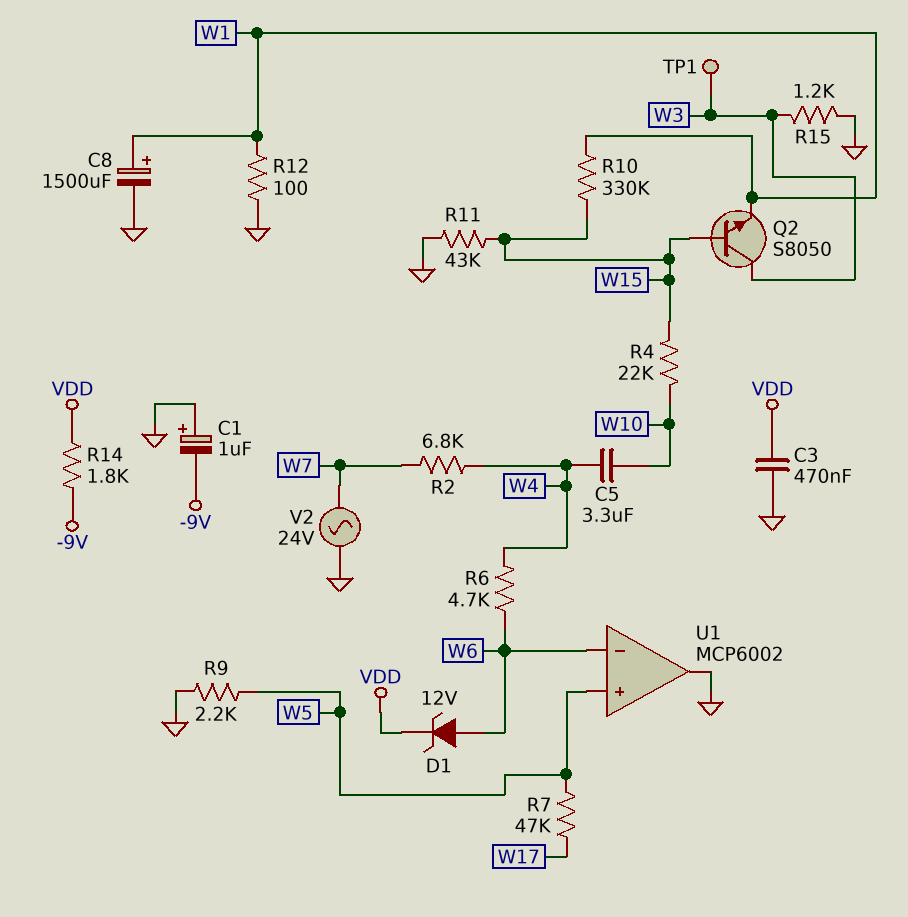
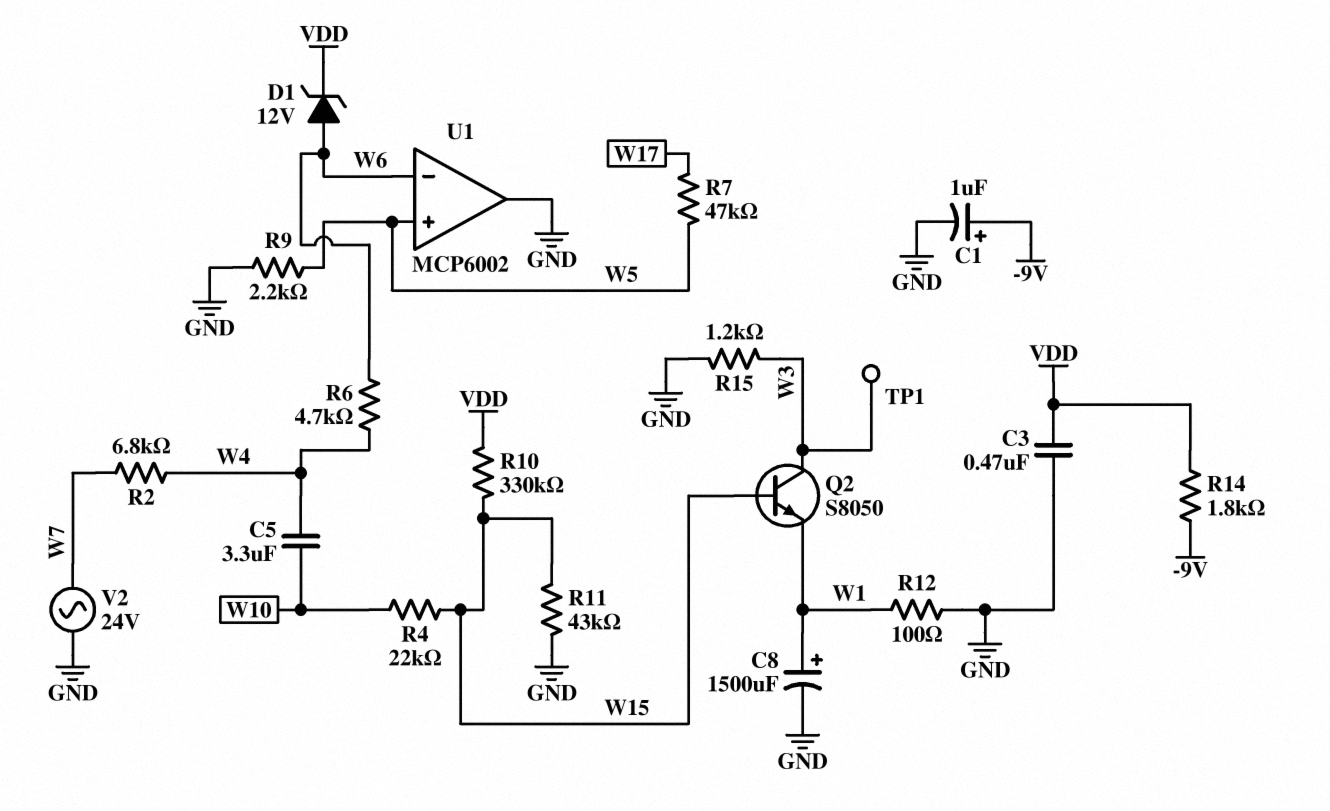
C1: 1uF (plus GND, minus -9V) -> 1uF (plus -9V, minus GND)
R10: 330k (W1, W15) -> 330k (VDD, W15)

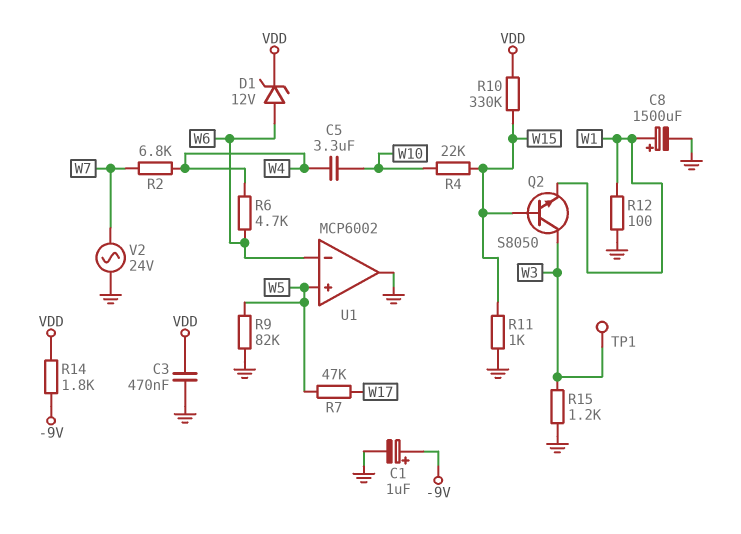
R9: 2.2k (GND, W5) -> 82k (GND, W5)
R11: 43k (GND, W15) -> 1k (GND, W15)

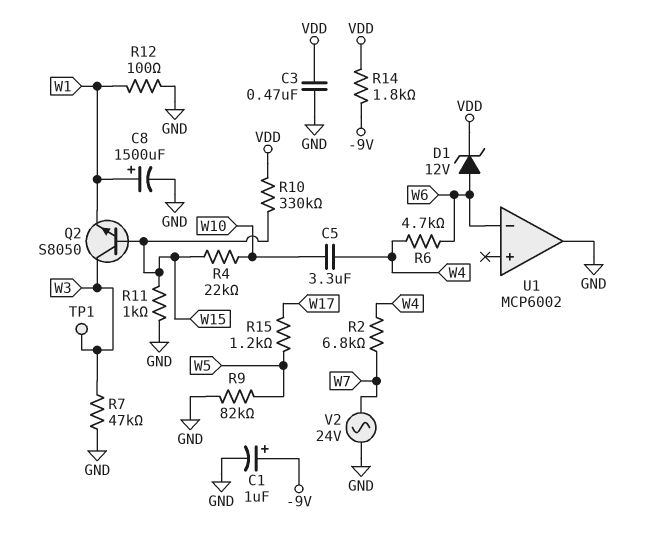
R7: 47k (W5, W17) -> 47k (GND, W3)
R15: 1.2k (GND, W3) -> 1.2k (W5, W17)
U1 pin in+: W5 -> none

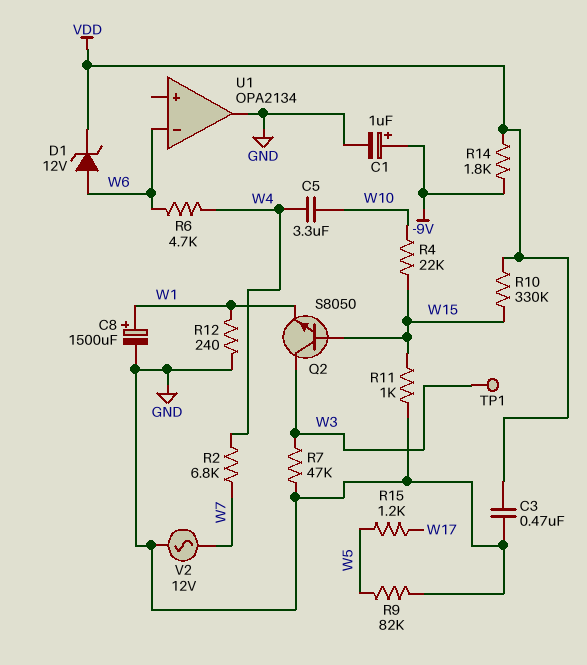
R12: 100 (GND, W1) -> 240 (GND, W1)
U1: MCP6002 -> OPA2134
V2: AC 24V (GND, W7) -> AC 12V (GND, W7)

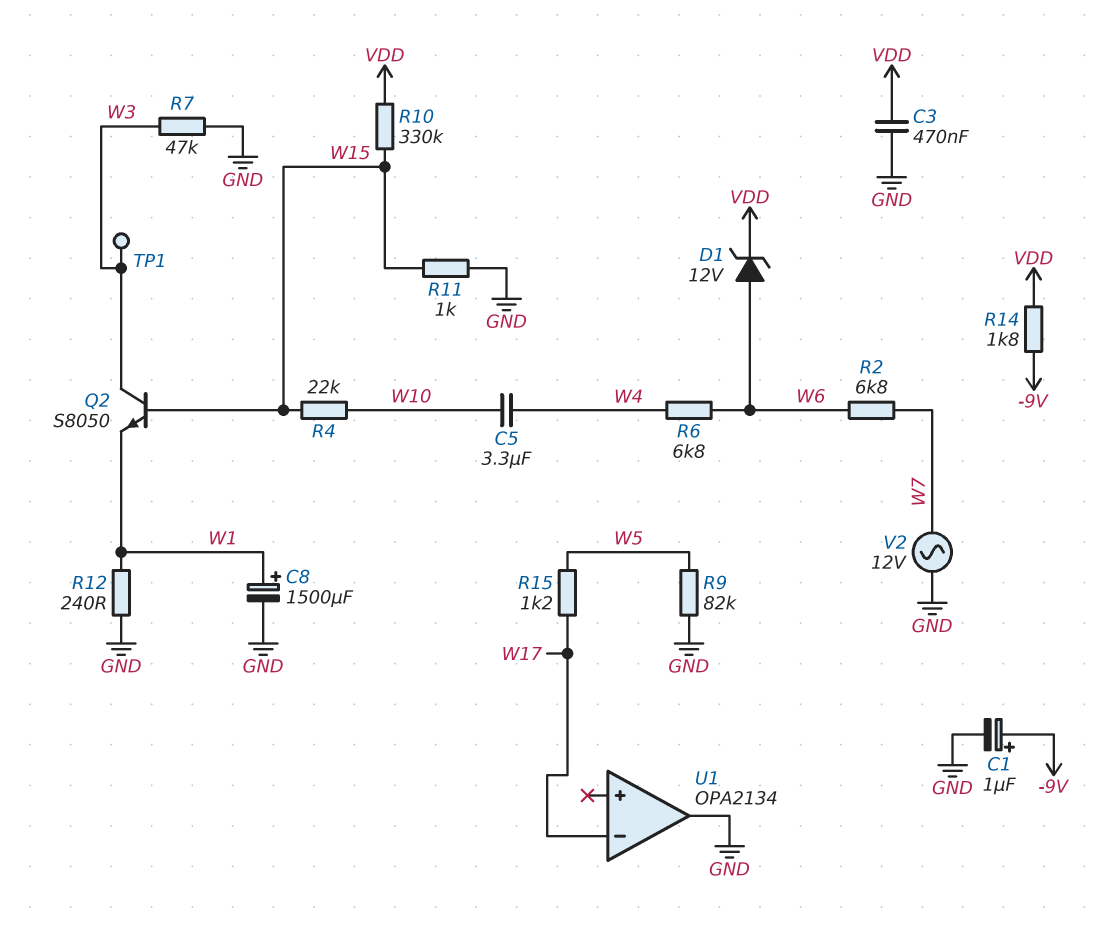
R2: 6.8k (W4, W7) -> 6.8k (W6, W7)
R6: 4.7k (W4, W6) -> 6.8k (W4, W6)
U1 pin in-: W6 -> W17

